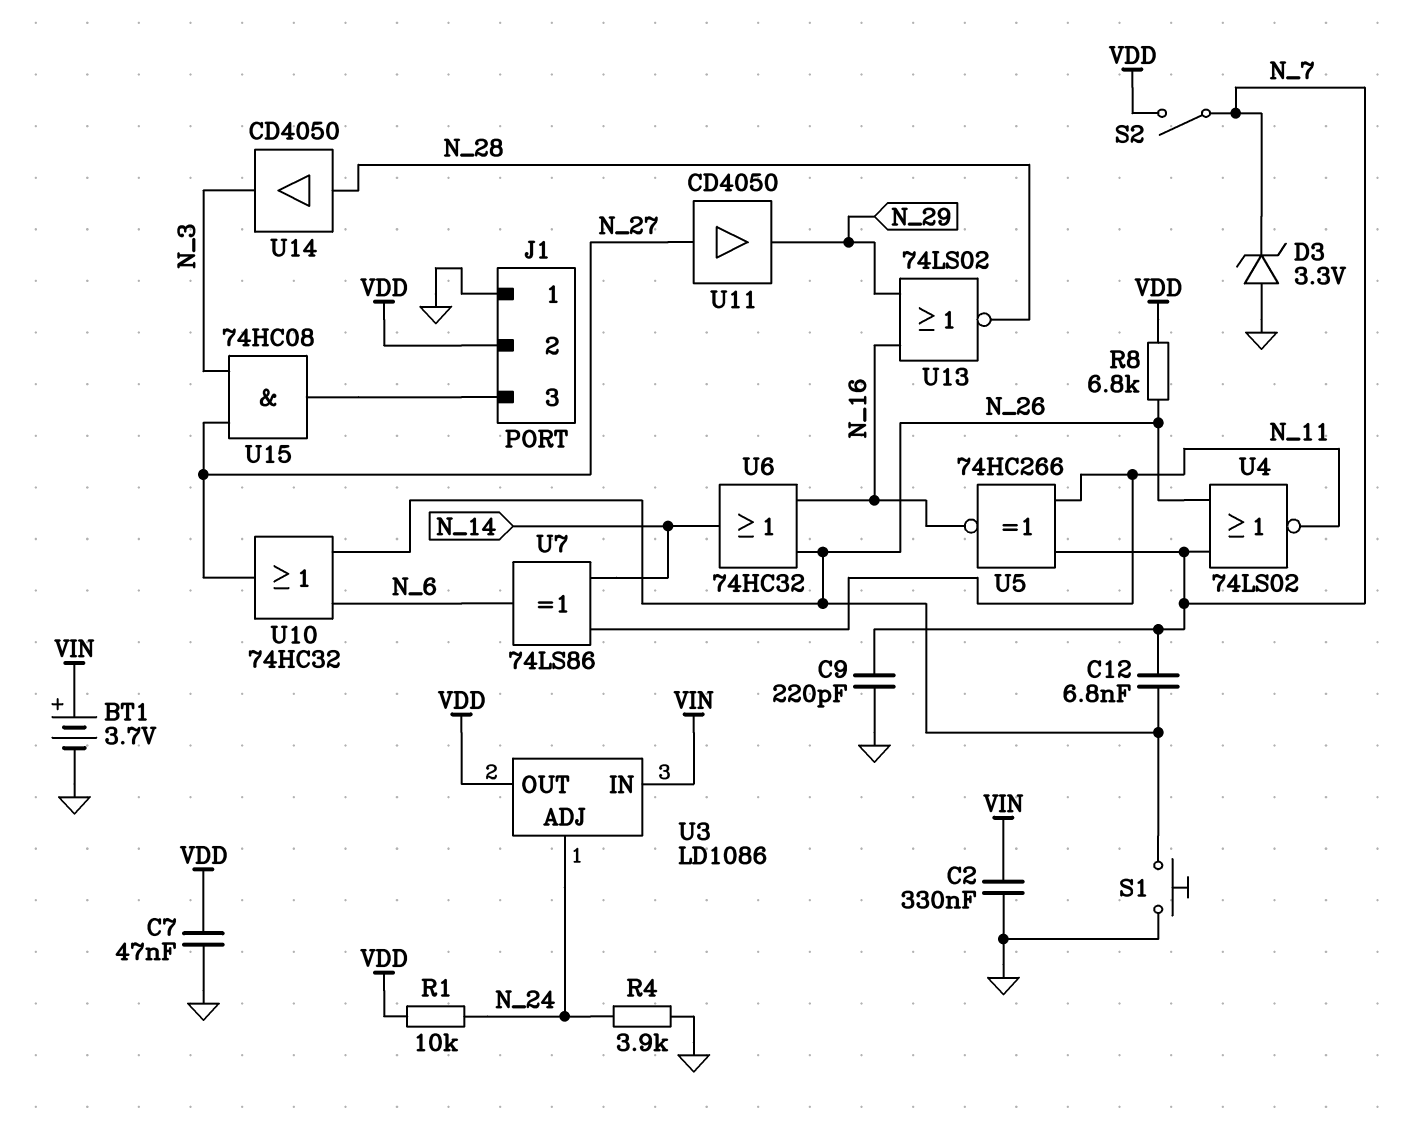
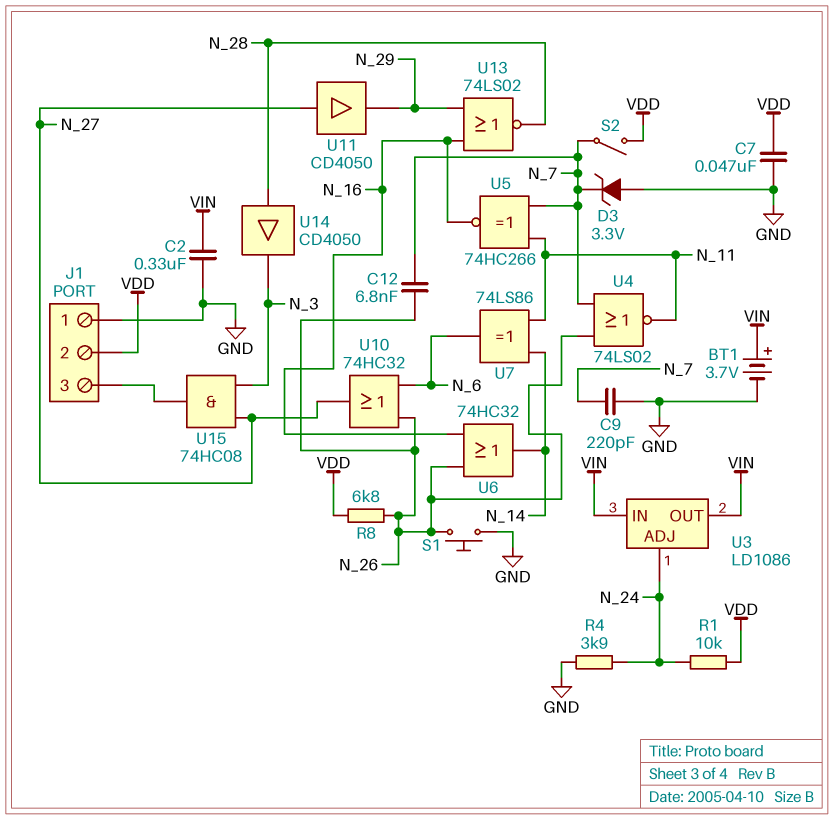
U3 pin OUT: VDD -> VIN

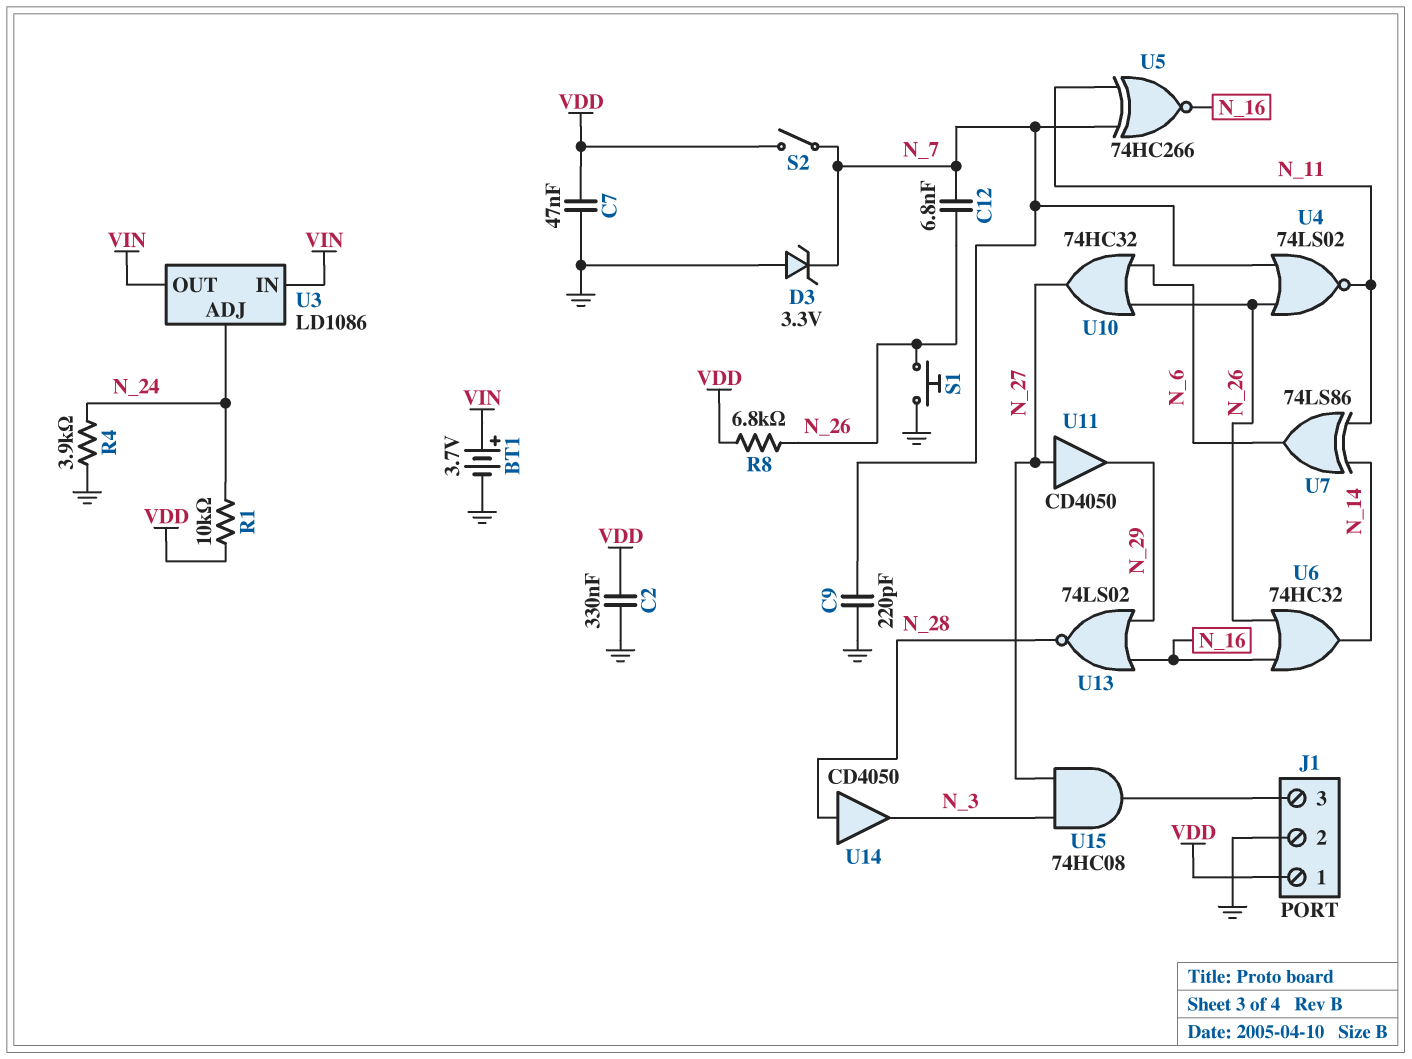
C2: 330nF (GND, VIN) -> 330nF (GND, VDD)
J1 pin 1: GND -> VDD
J1 pin 2: VDD -> GND

